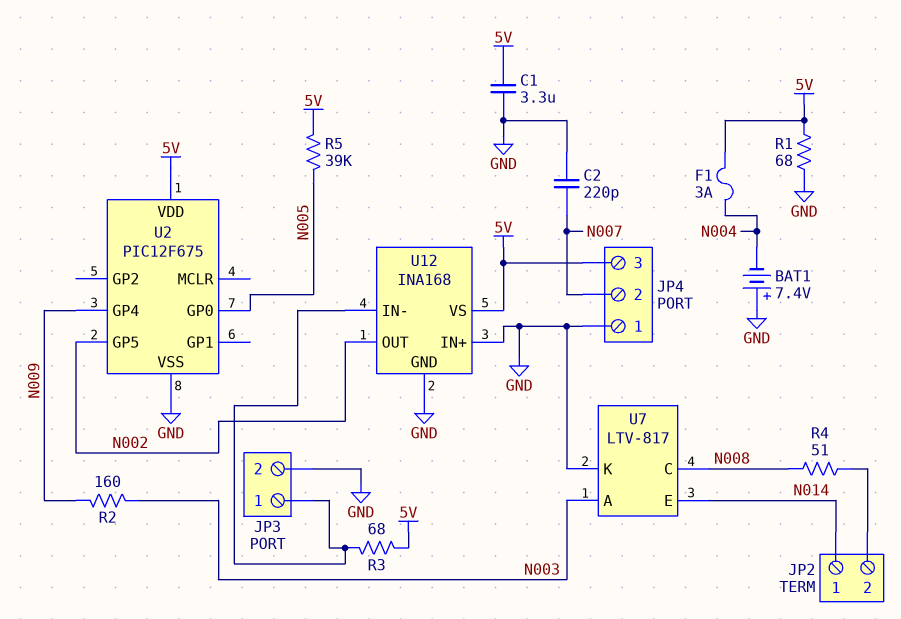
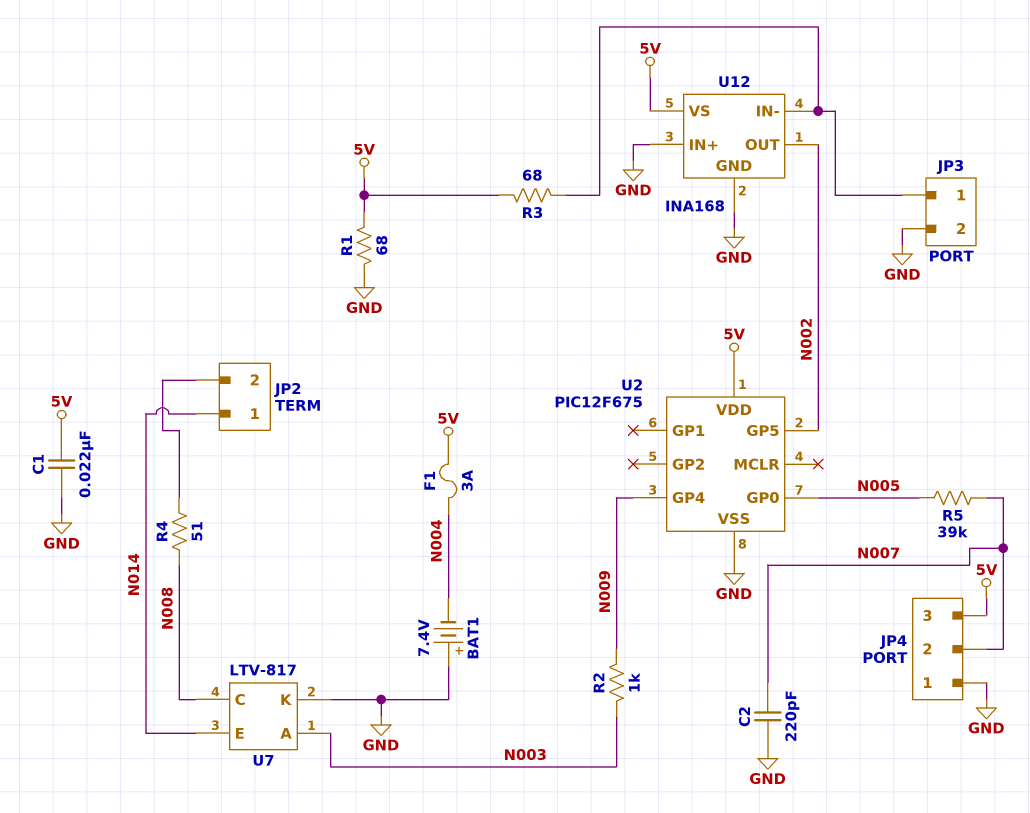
C1: 3.3uF (5V, GND) -> 22nF (5V, GND)
R2: 160 (N003, N009) -> 1k (N003, N009)
R5: 39k (5V, N005) -> 39k (N005, N007)

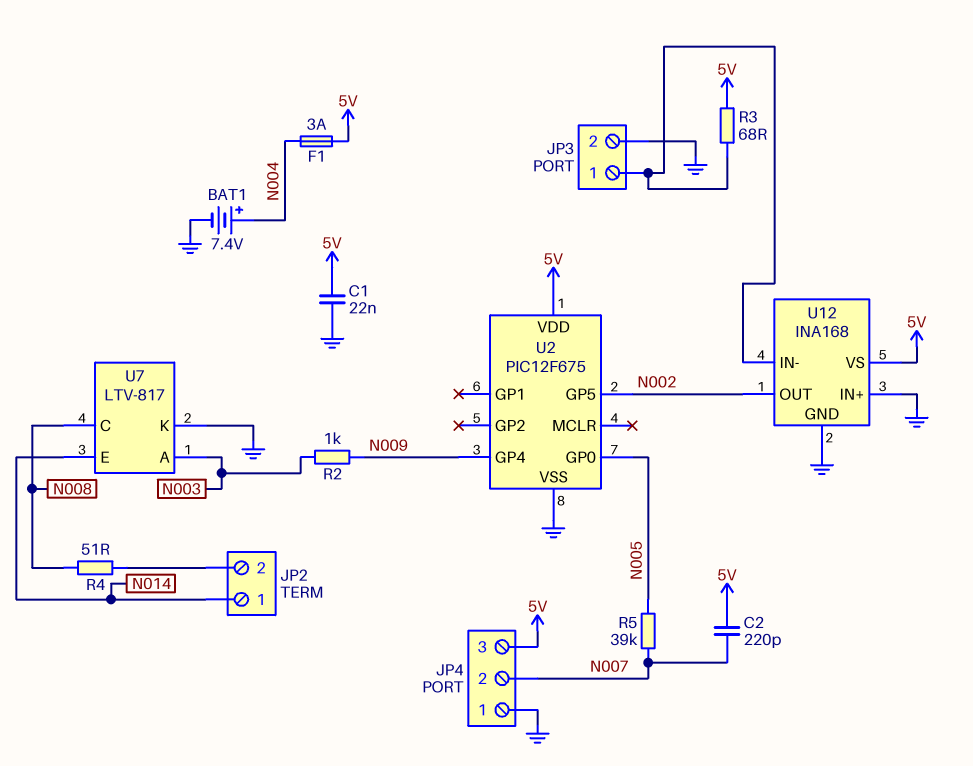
BAT1: 7.4V (plus GND, minus N004) -> 7.4V (plus N004, minus GND)
C2: 220pF (GND, N007) -> 220pF (5V, N007)
R1: 68 (5V, GND) -> none

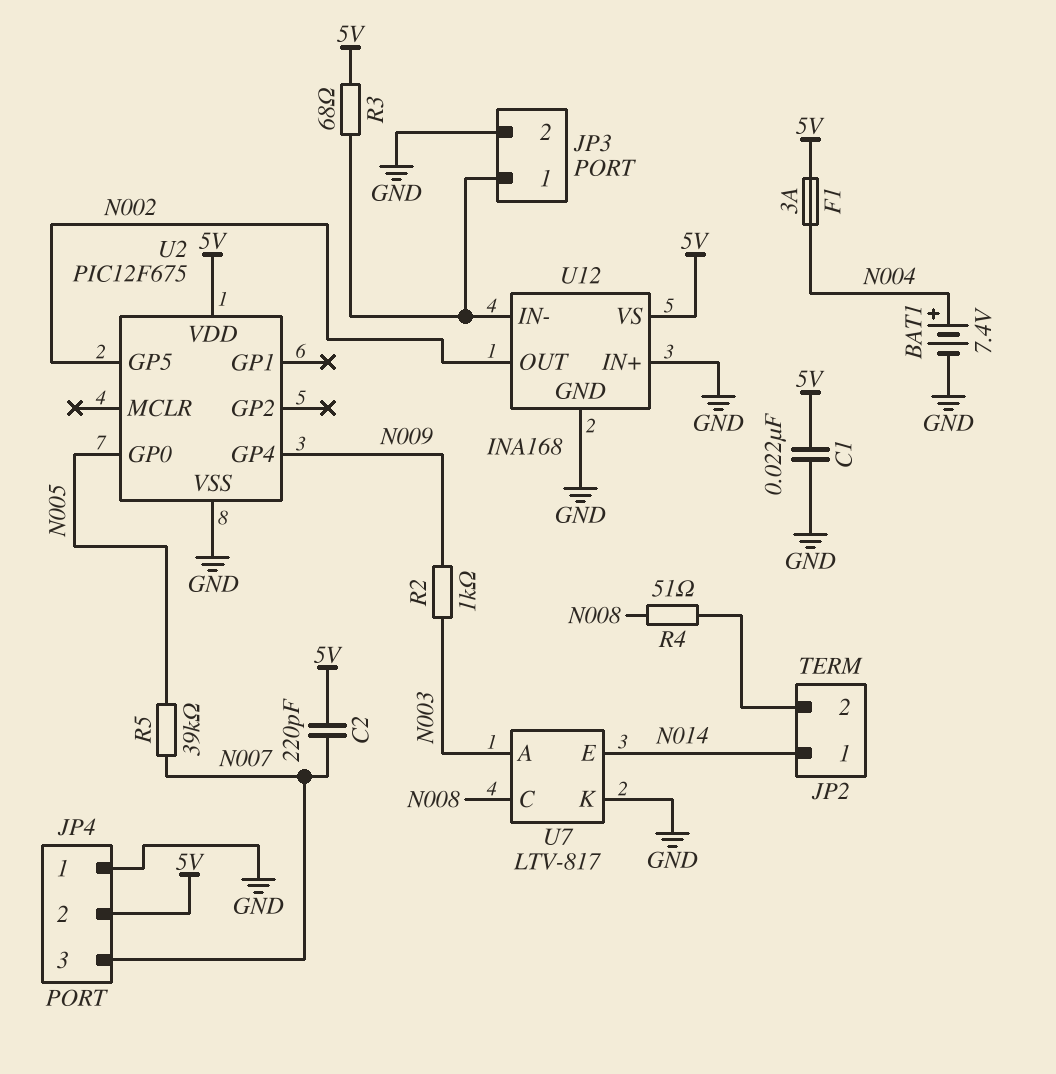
JP4 pin 2: N007 -> 5V
JP4 pin 3: 5V -> N007

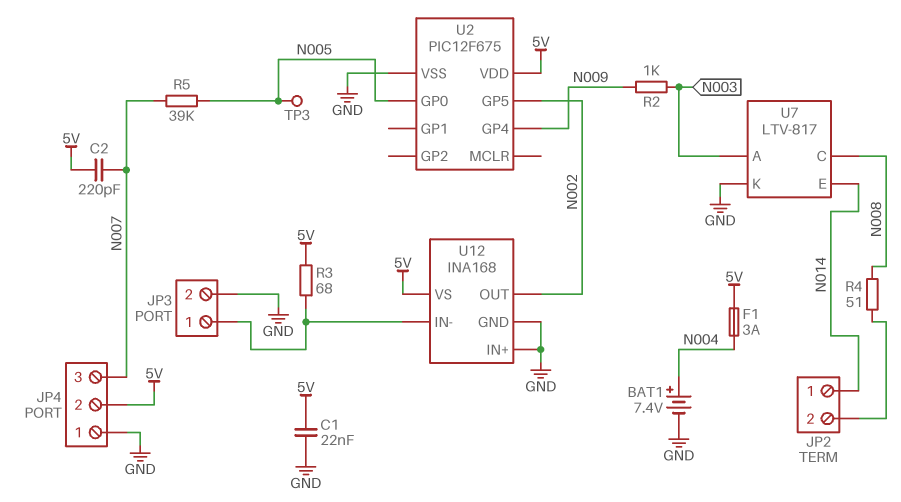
TP3: none -> test point (N005)

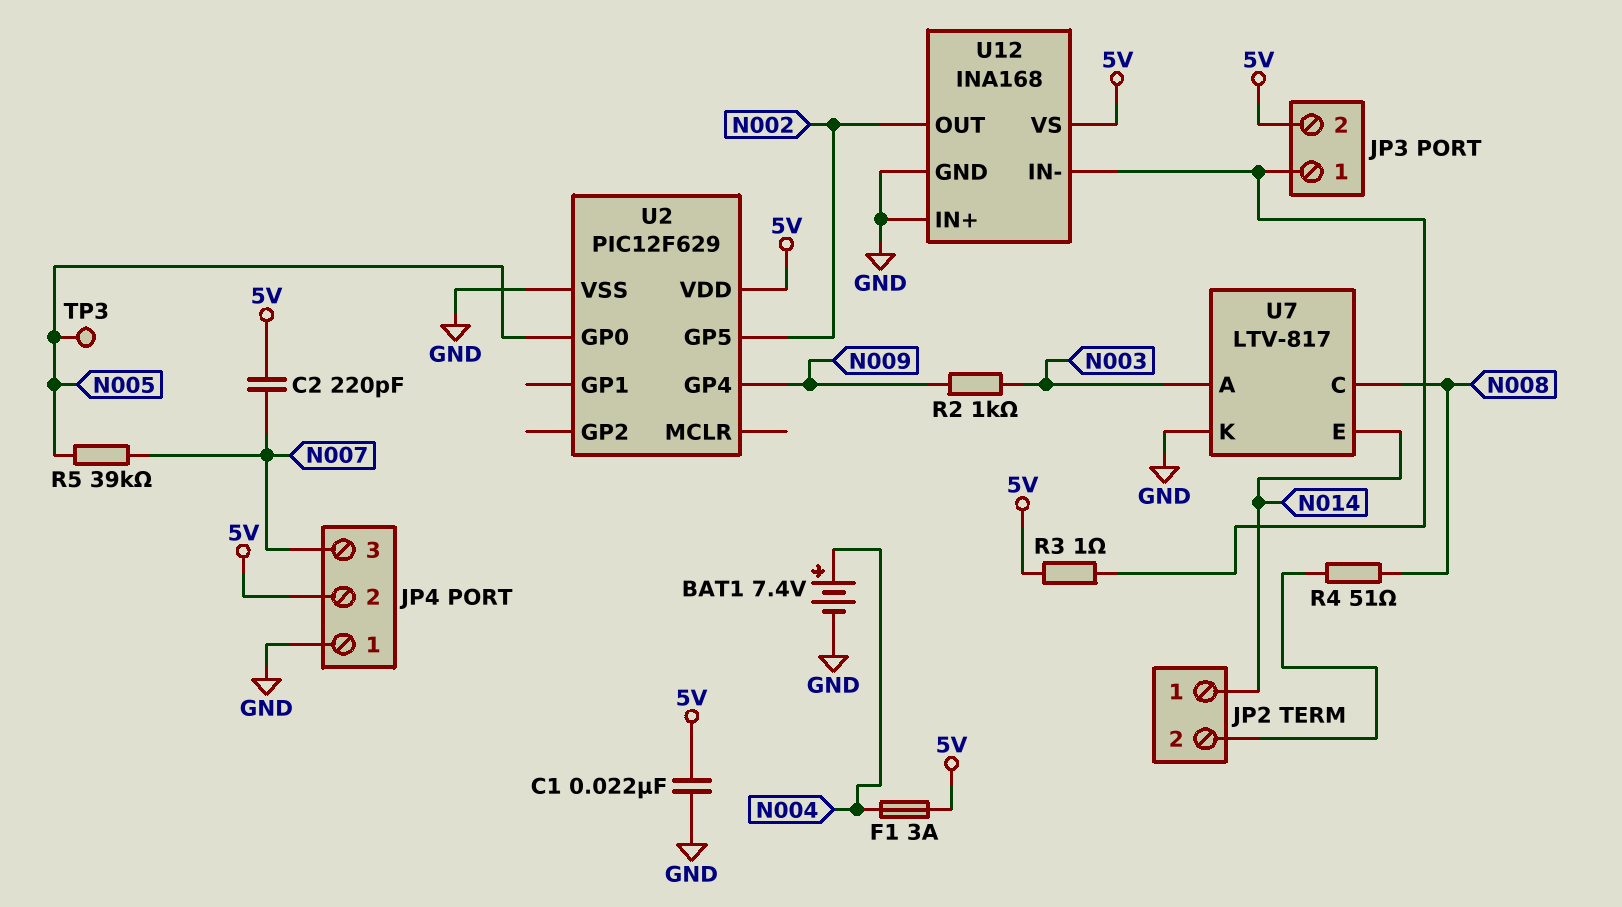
JP3 pin 2: GND -> 5V
R3: 68 (5V, JP3/1) -> 1 (5V, JP3/1)
U2: PIC12F675 -> PIC12F629

